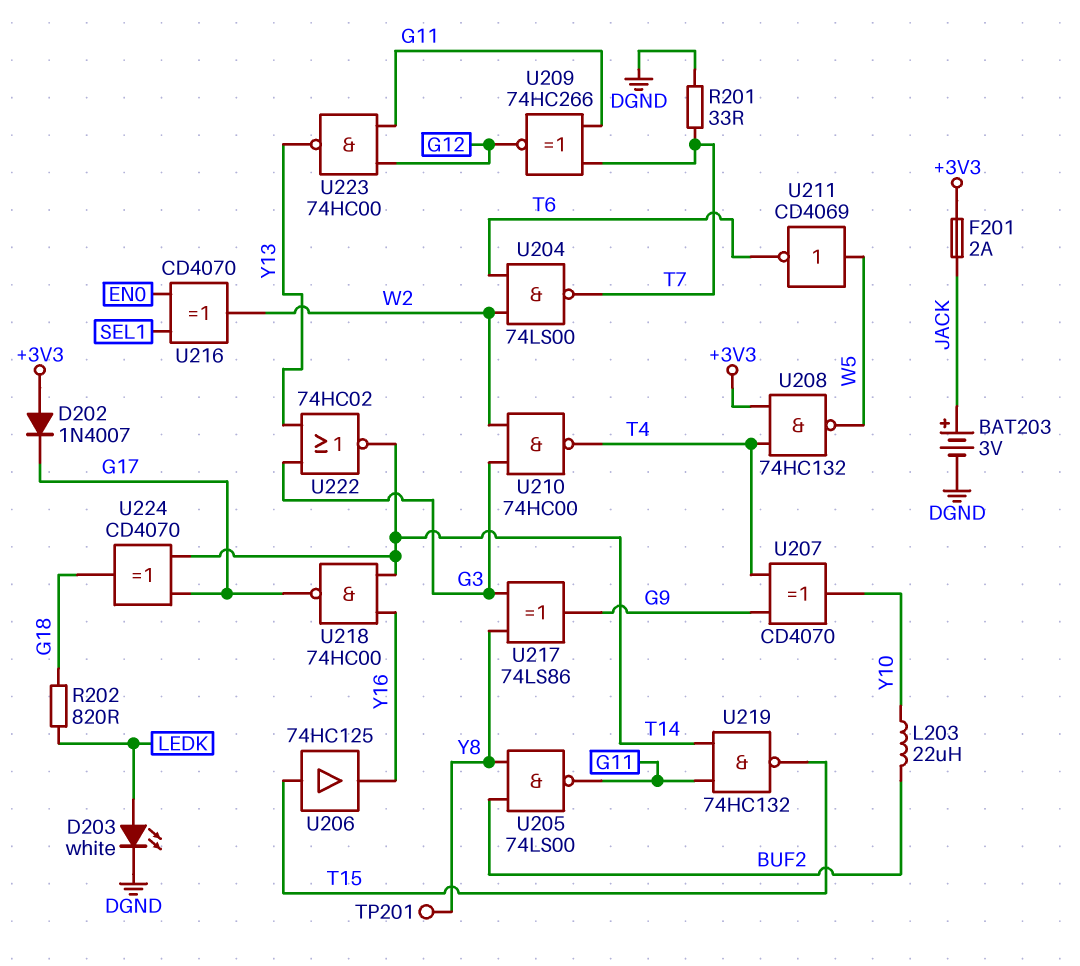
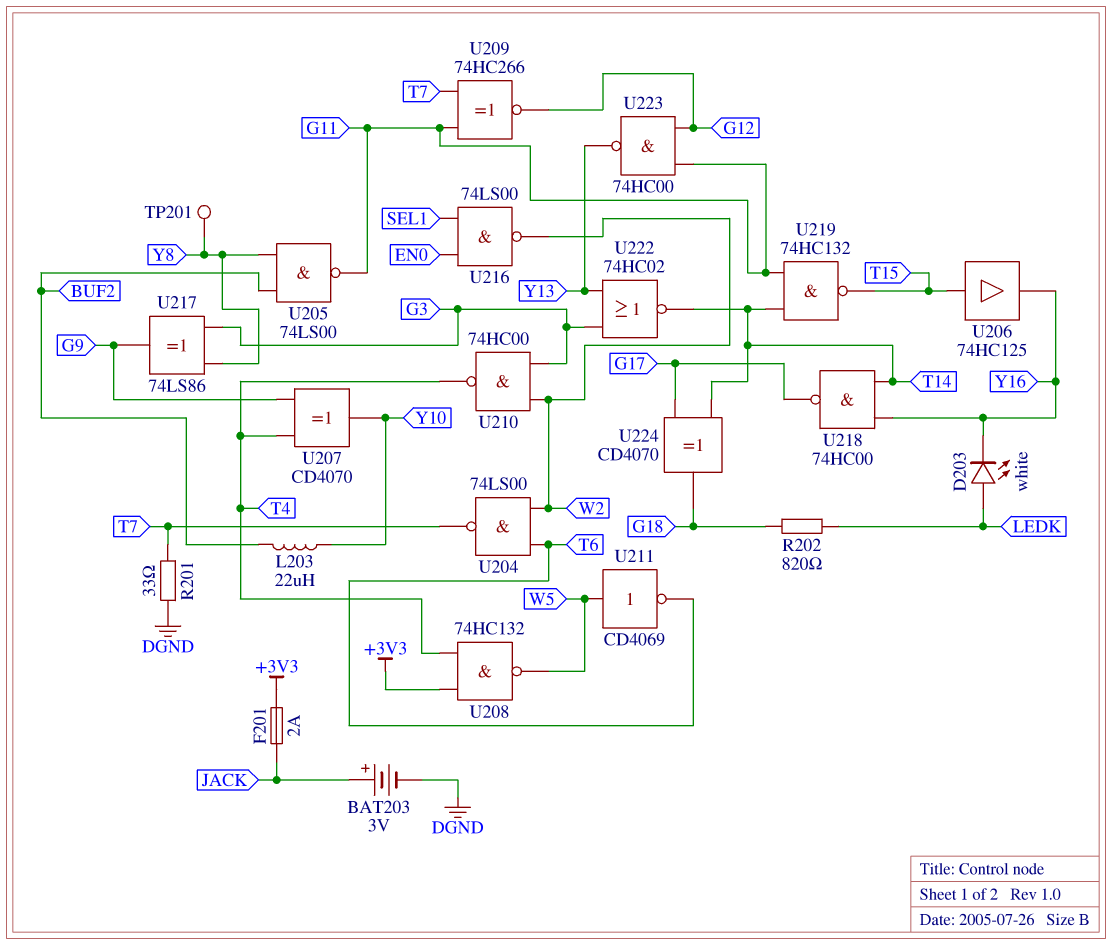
D202: diode 1N4007 (A +3V3, K G17) -> none
D203: LED white (A LEDK, K DGND) -> LED white (A LEDK, K Y16)
U216: XOR CD4070 (in EN0, in SEL1, out W2) -> NAND 74LS00 (in EN0, in SEL1, out W2)

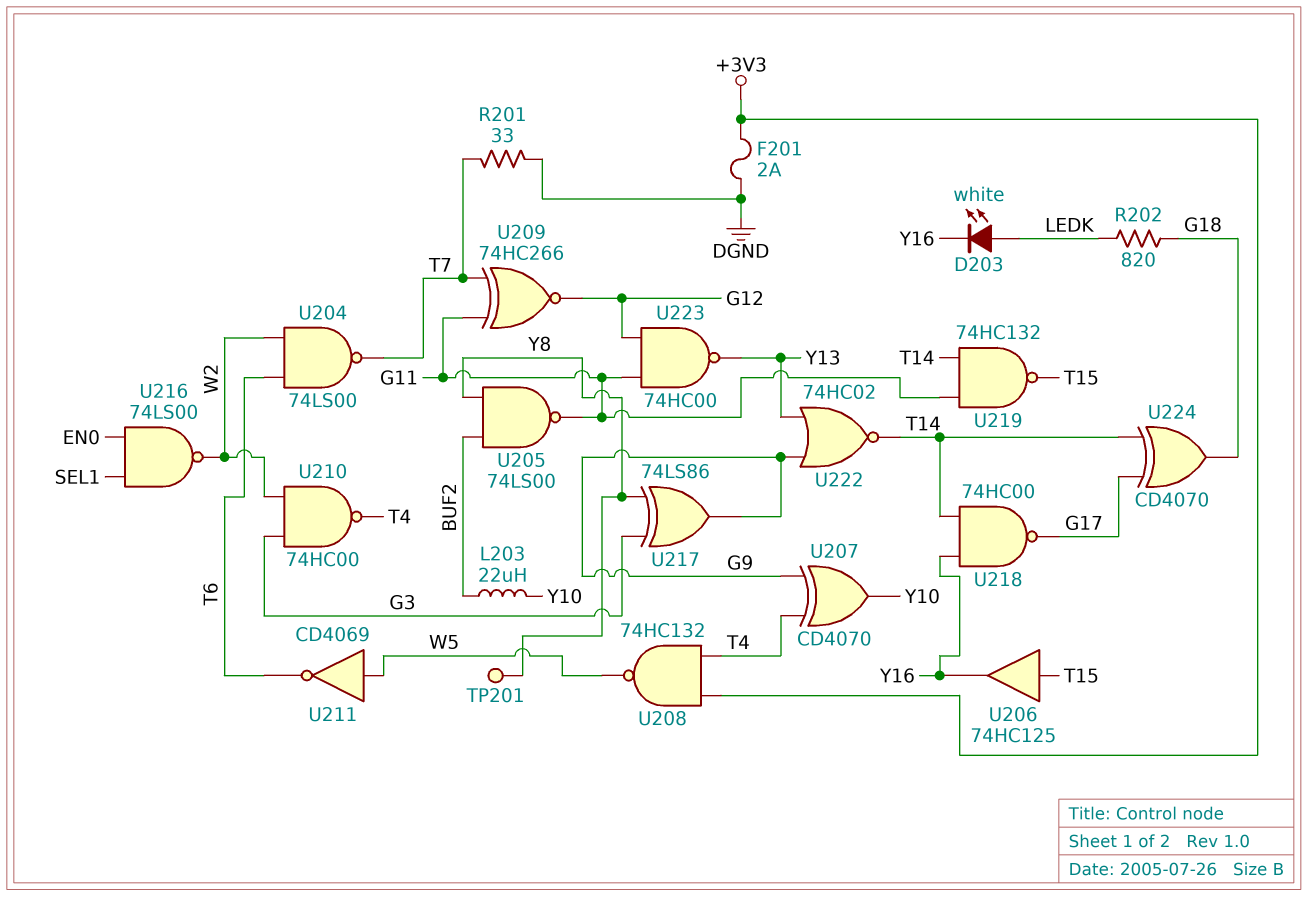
BAT203: 3V (plus JACK, minus DGND) -> none
F201: 2A (+3V3, JACK) -> 2A (+3V3, DGND)
U222: NOR 74HC02 (in G3, in Y13, out T14) -> NOR 74HC02 (in G9, in Y13, out T14)

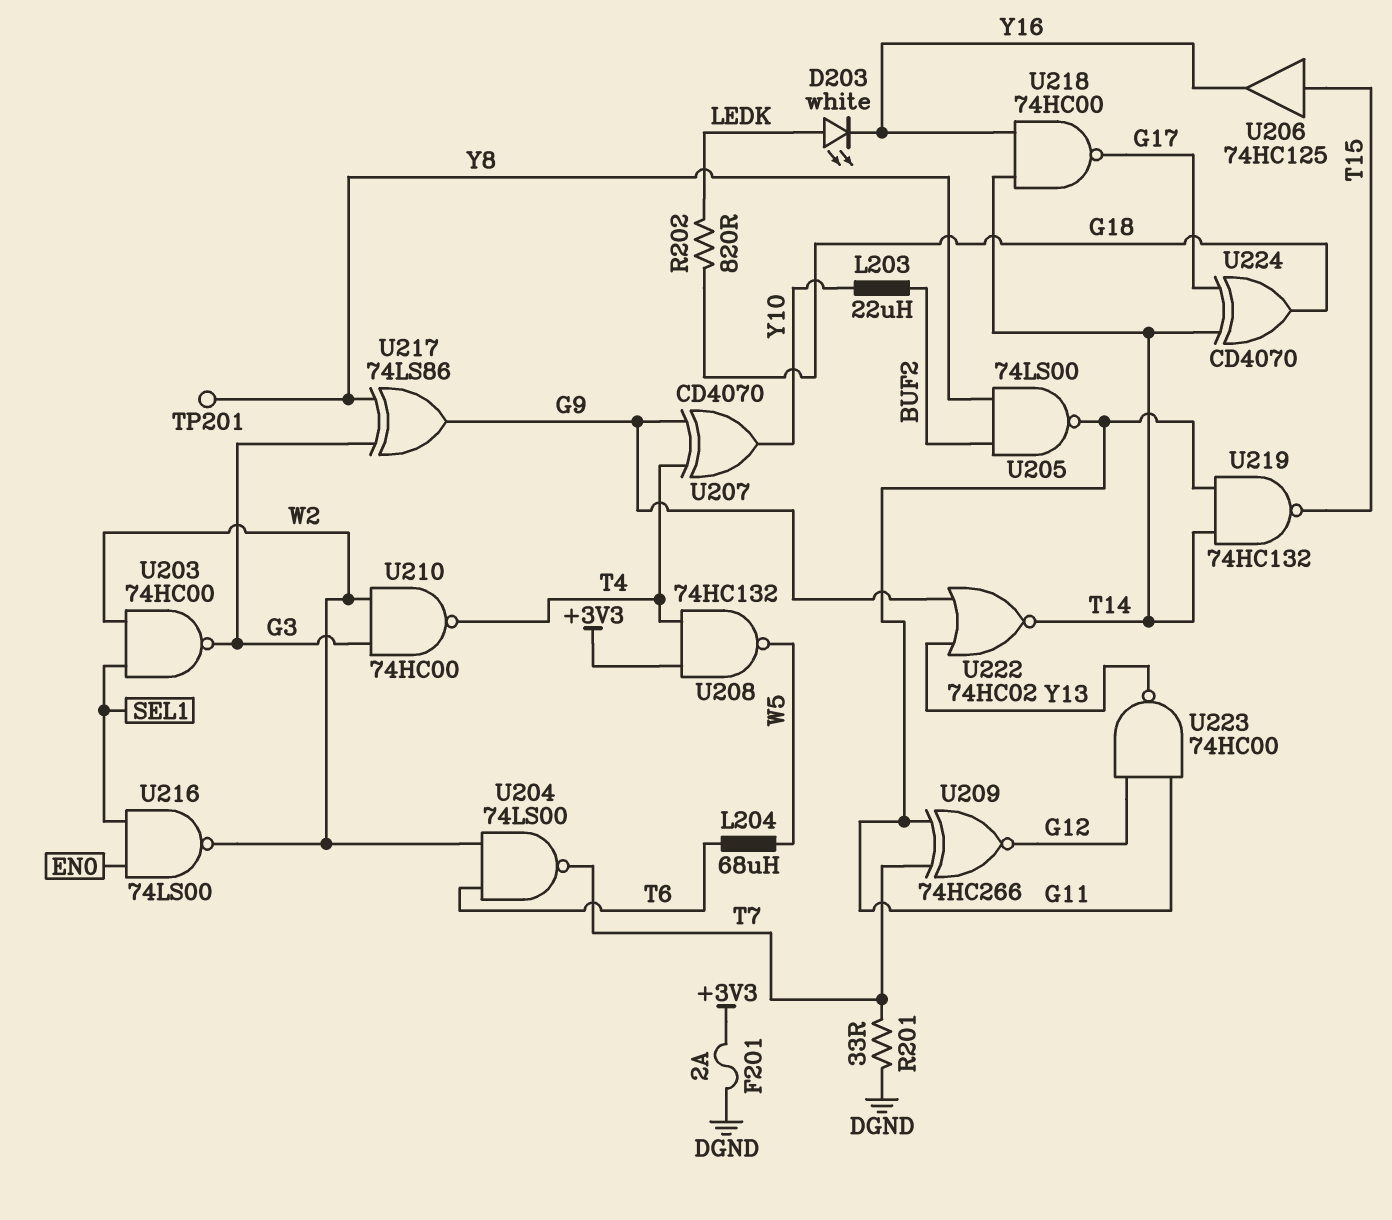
L204: none -> 68uH (T6, W5)
U203: none -> NAND 74HC00 (in SEL1, in W2, out G3)
U211: NOT CD4069 (in W5, out T6) -> none

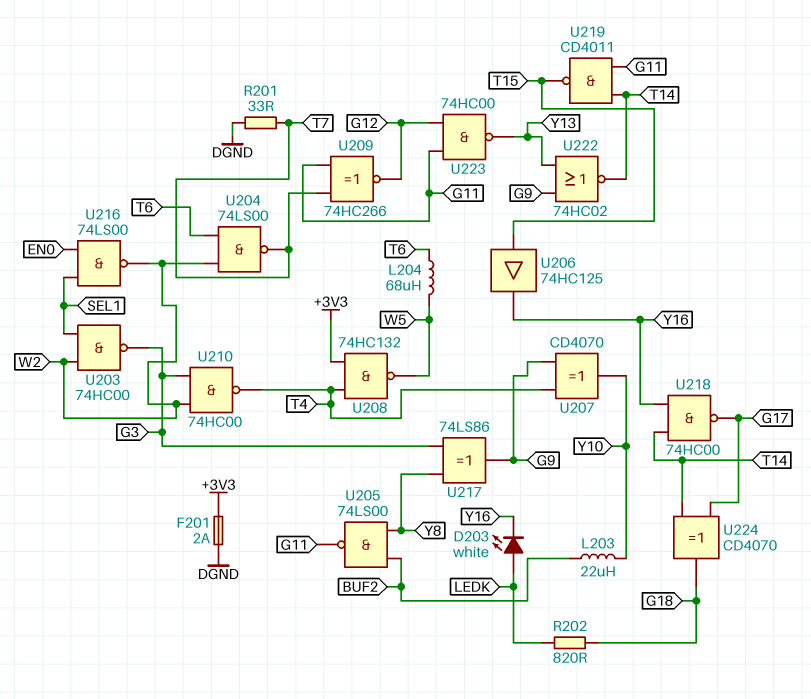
TP201: test point (Y8) -> none
U219: NAND 74HC132 (in G11, in T14, out T15) -> NAND CD4011 (in G11, in T14, out T15)

